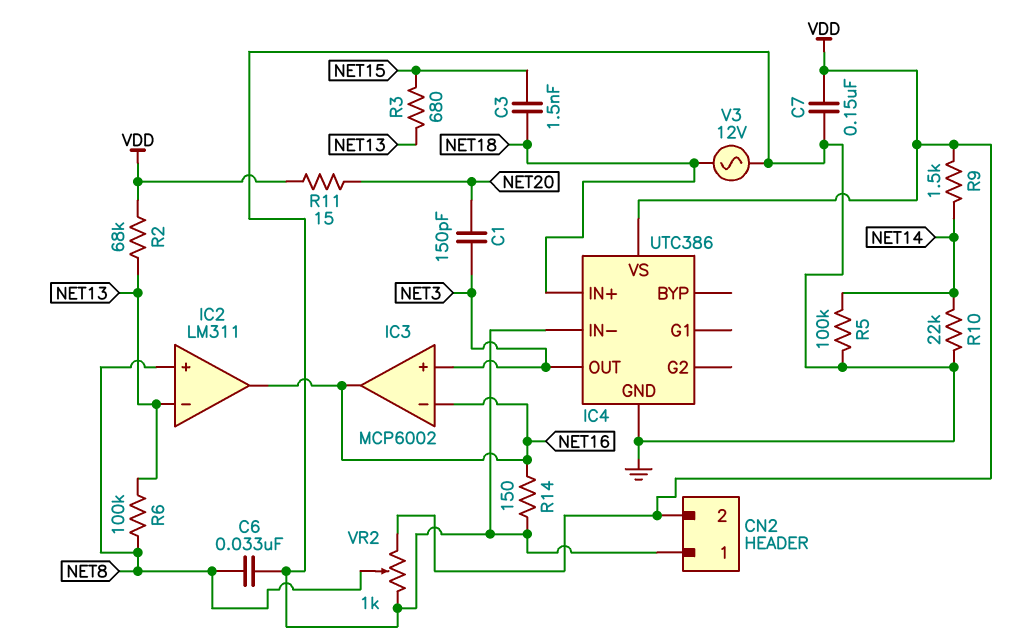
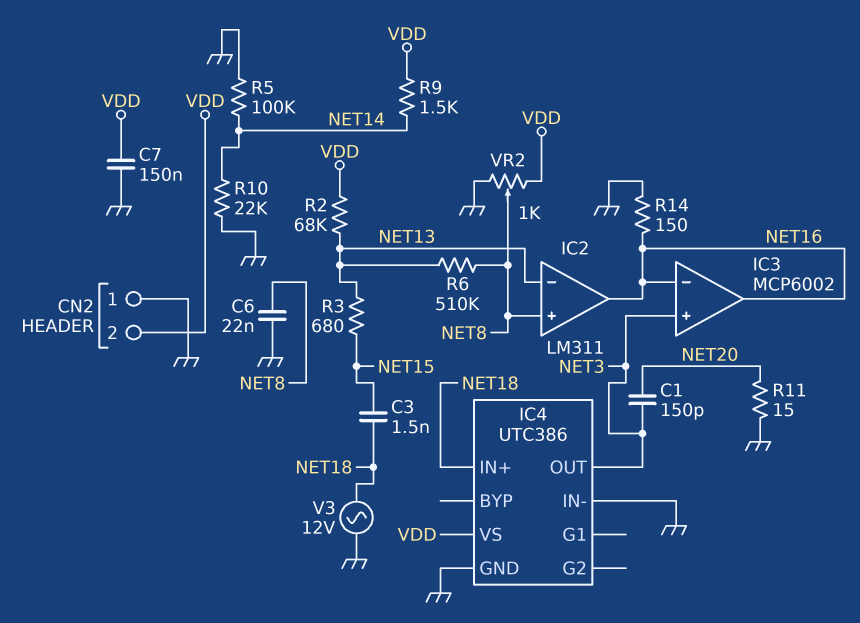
C6: 33nF (GND, NET8) -> 22nF (GND, NET8)
R6: 100k (NET8, NET13) -> 510k (NET8, NET13)
R11: 15 (NET20, VDD) -> 15 (GND, NET20)

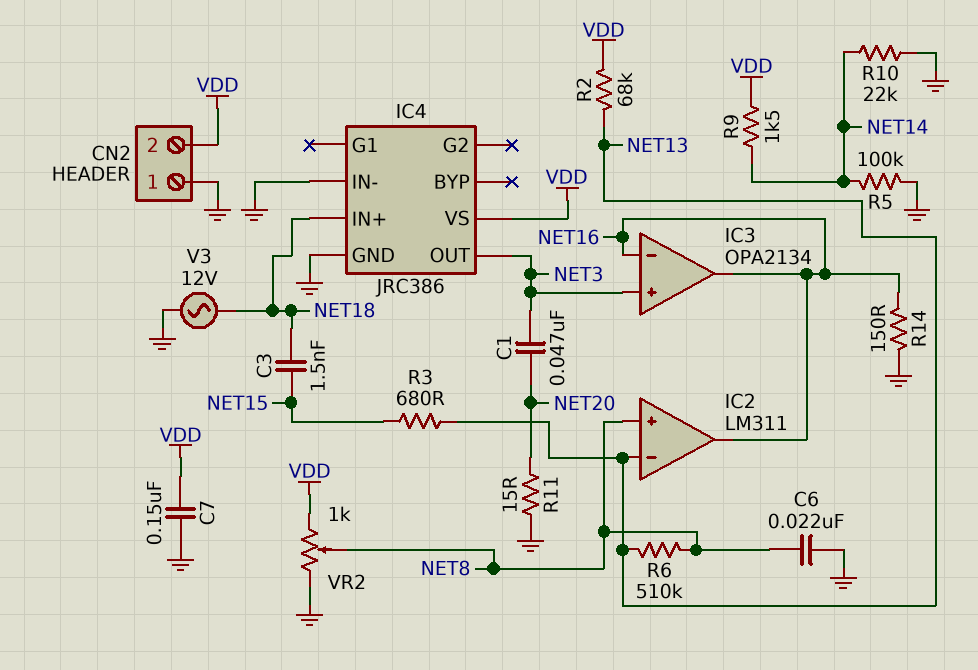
C1: 150pF (NET3, NET20) -> 47nF (NET3, NET20)
IC3: MCP6002 -> OPA2134
IC4: UTC386 -> JRC386

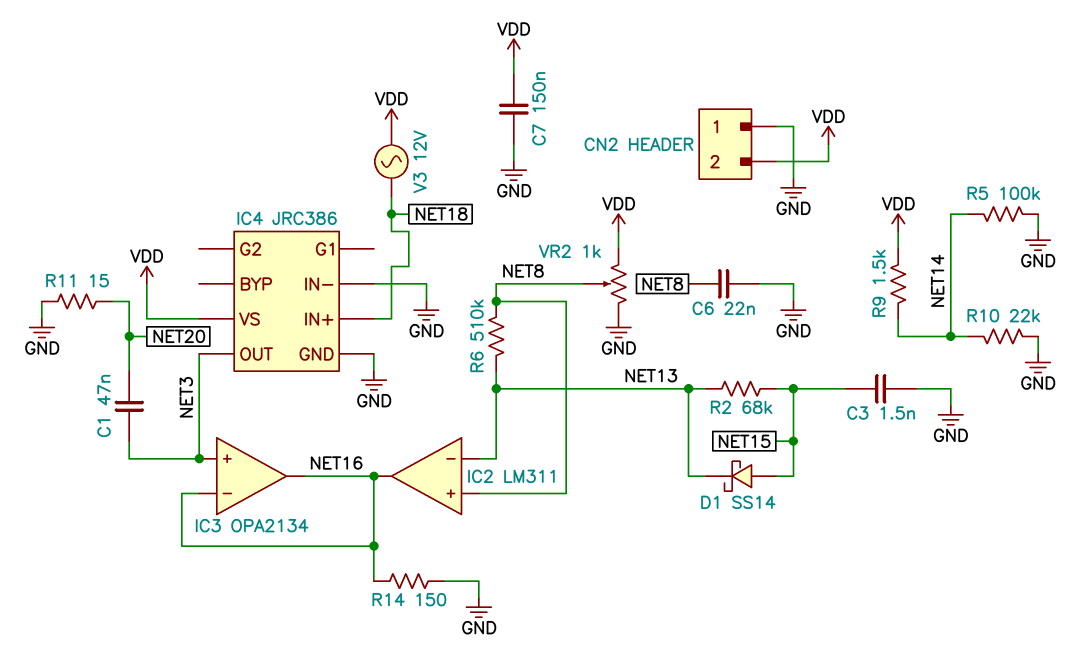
C3: 1.5nF (NET15, NET18) -> 1.5nF (GND, NET15)
D1: none -> schottky SS14 (A NET15, K NET13)
R2: 68k (NET13, VDD) -> 68k (NET13, NET15)
R3: 680 (NET13, NET15) -> none
V3: AC 12V (GND, NET18) -> AC 12V (NET18, VDD)

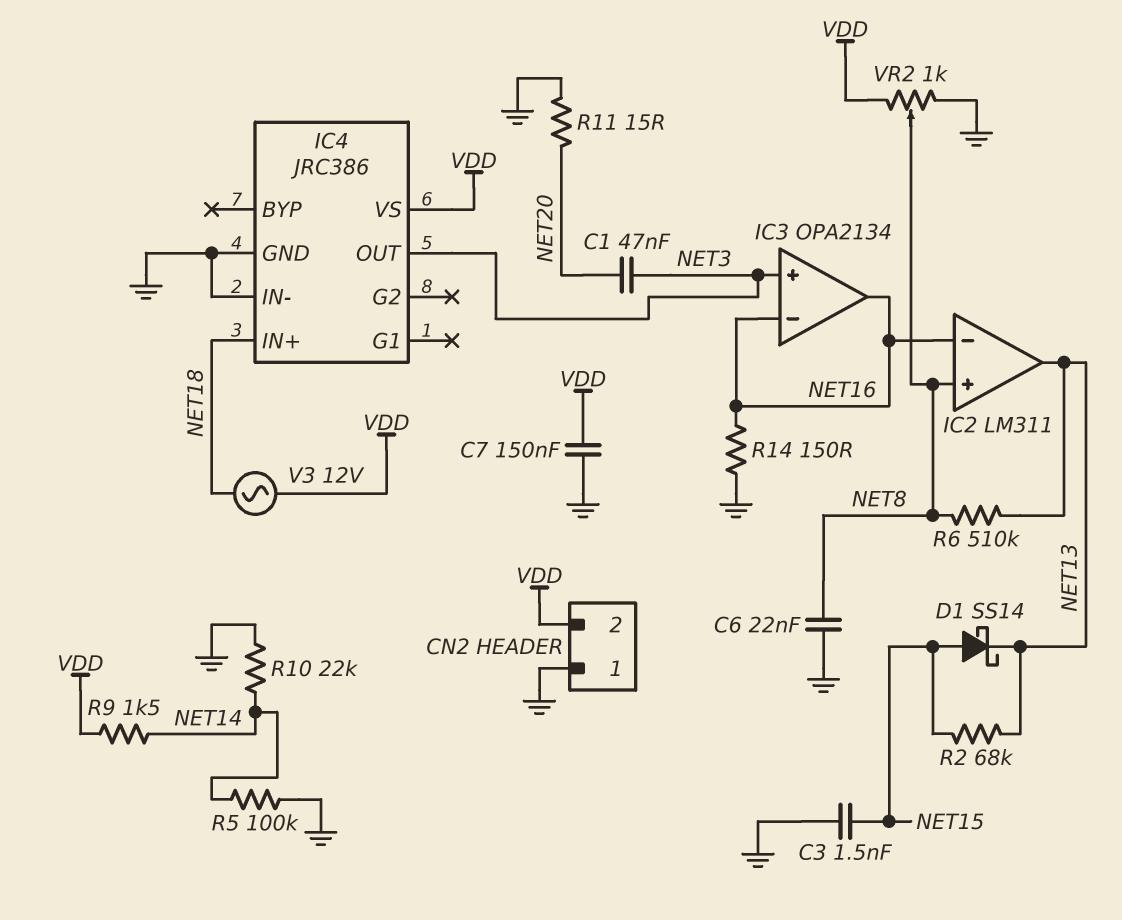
IC2 pin in-: NET13 -> NET16
IC2 pin out: NET16 -> NET13

